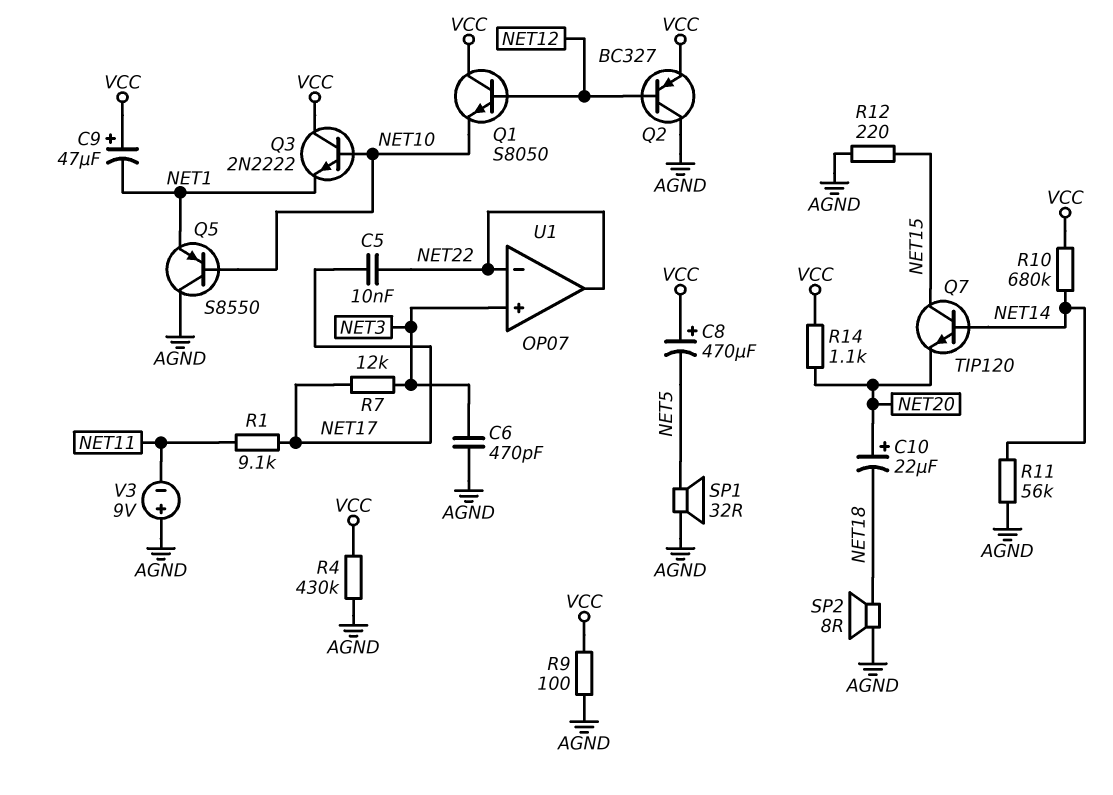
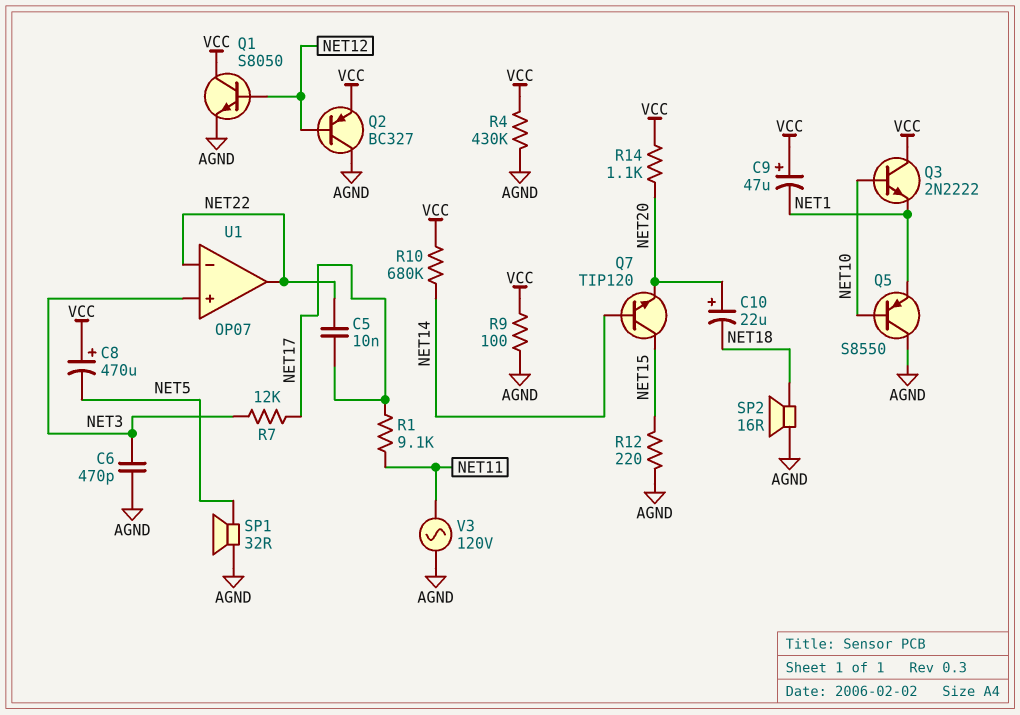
Q1: NPN S8050 (B NET12, C VCC, E NET10) -> NPN S8050 (B NET12, C VCC, E AGND)
R11: 56k (AGND, NET14) -> none
SP2: speaker 8R (AGND, NET18) -> speaker 16R (AGND, NET18)
V3: 9V (plus AGND, minus NET11) -> AC 120V (AGND, NET11)

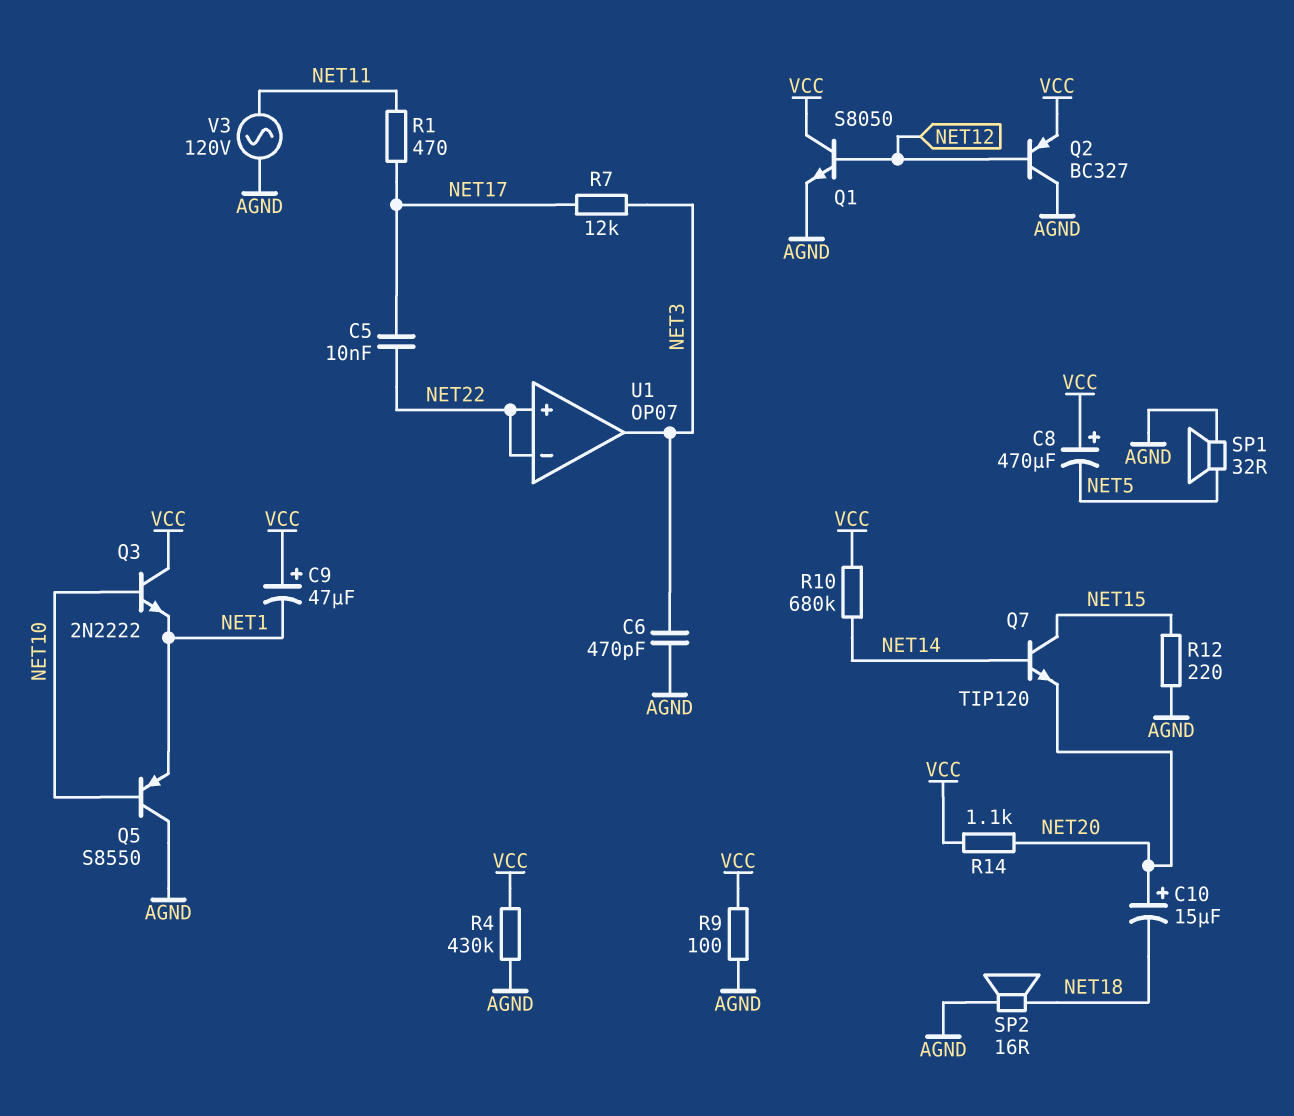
C10: 22uF (plus NET20, minus NET18) -> 15uF (plus NET20, minus NET18)
R1: 9.1k (NET11, NET17) -> 470 (NET11, NET17)
U1 pin in+: NET3 -> NET22
U1 pin out: NET22 -> NET3

